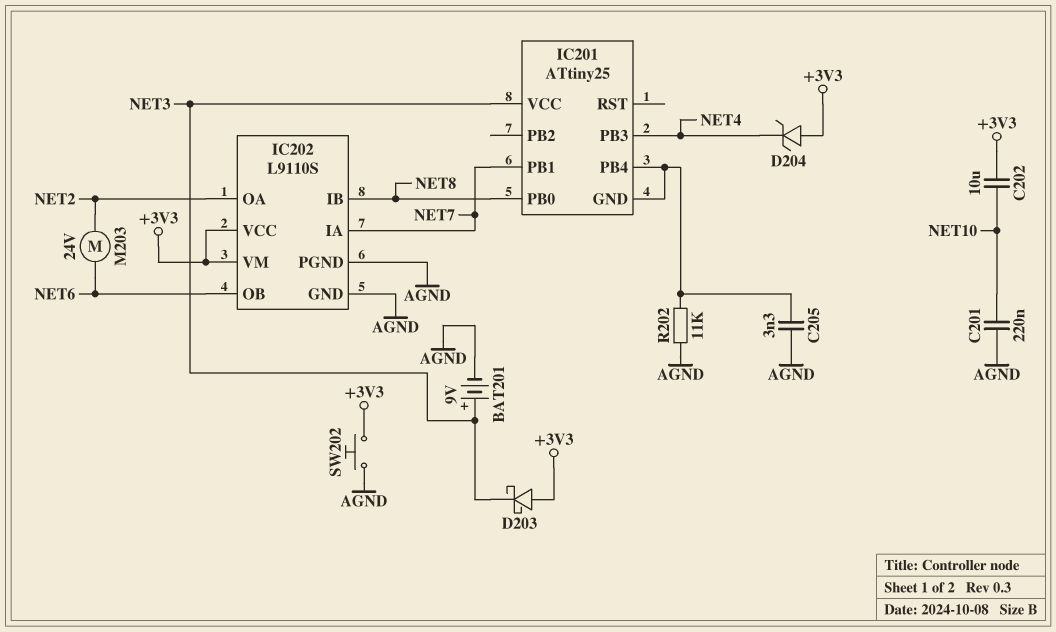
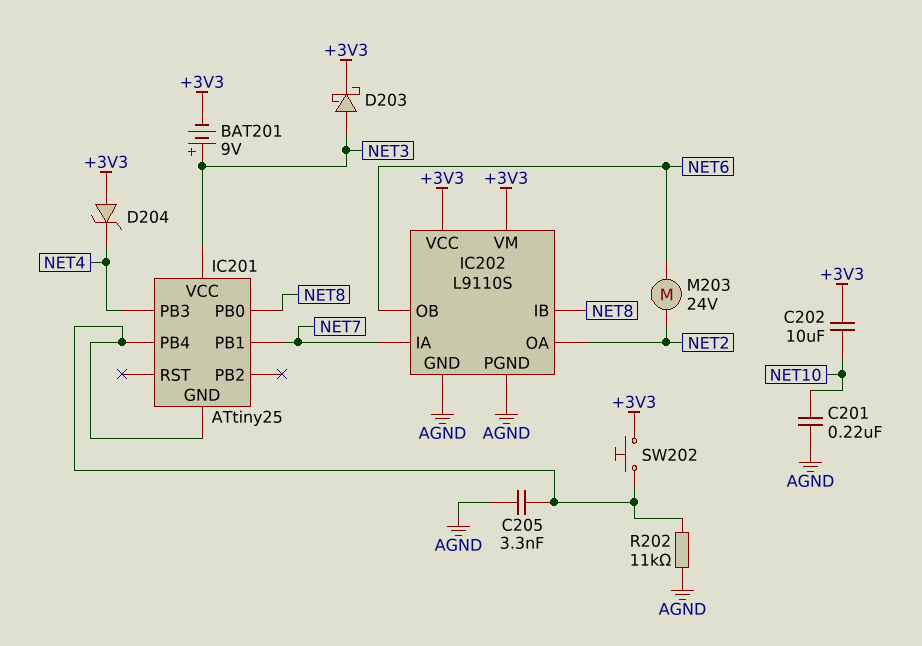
BAT201: 9V (plus NET3, minus AGND) -> 9V (plus NET3, minus +3V3)
D203: schottky (A +3V3, K NET3) -> schottky (A NET3, K +3V3)
SW202: button (+3V3, AGND) -> button (+3V3, IC201/GND)

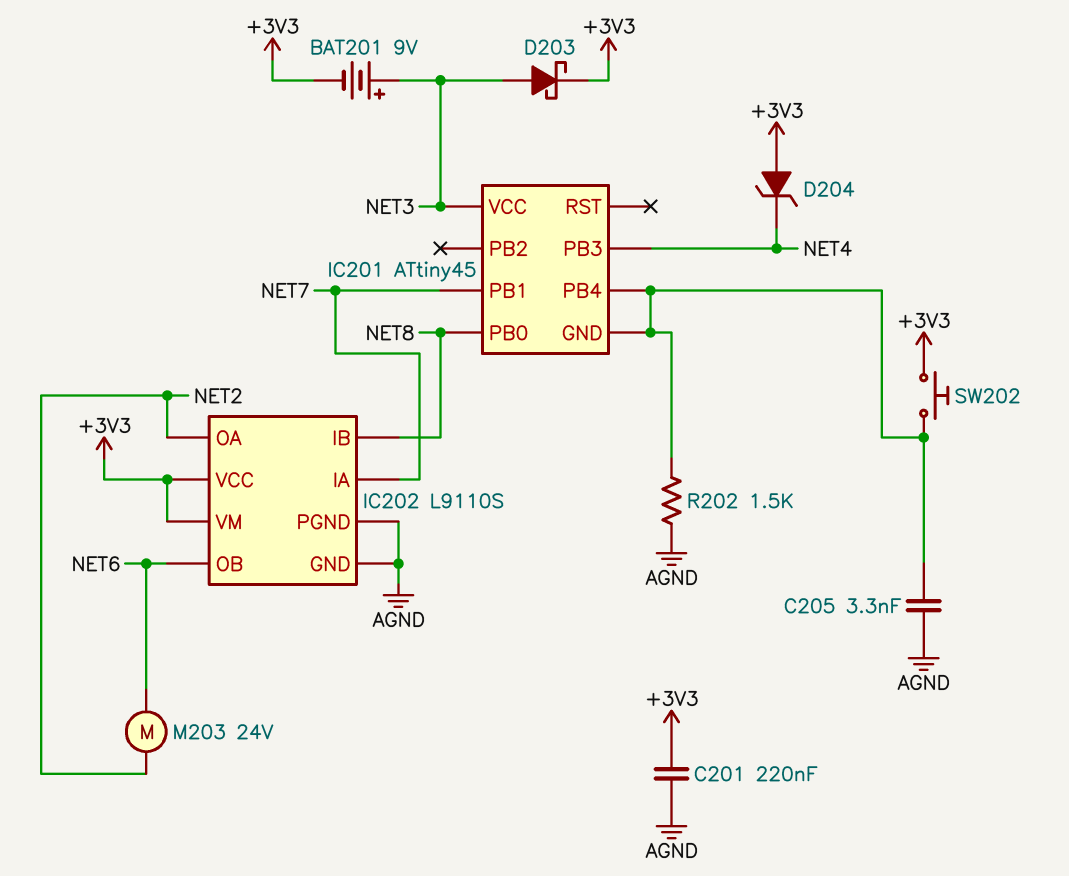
C201: 220nF (AGND, NET10) -> 220nF (+3V3, AGND)
C202: 10uF (+3V3, NET10) -> none
IC201: ATtiny25 -> ATtiny45
R202: 11k (AGND, IC201/GND) -> 1.5k (AGND, IC201/GND)

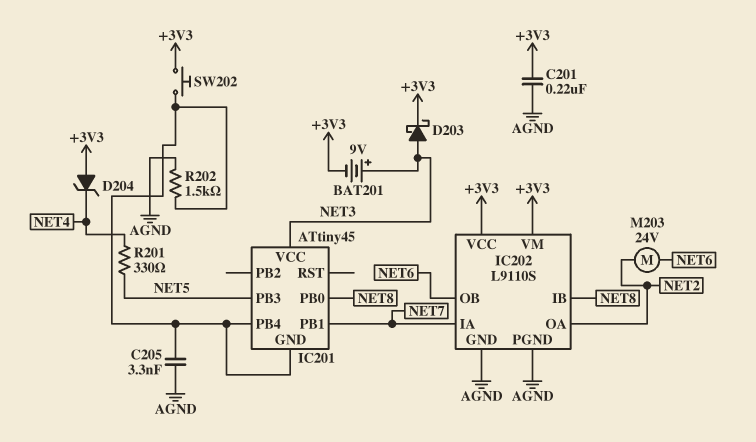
IC201 pin PB3: NET4 -> NET5
R201: none -> 330 (NET4, NET5)

